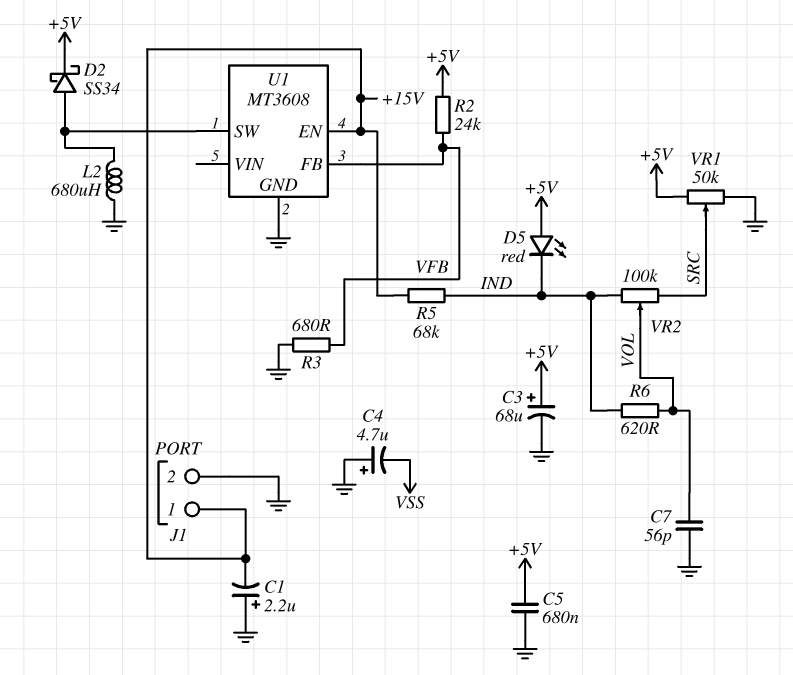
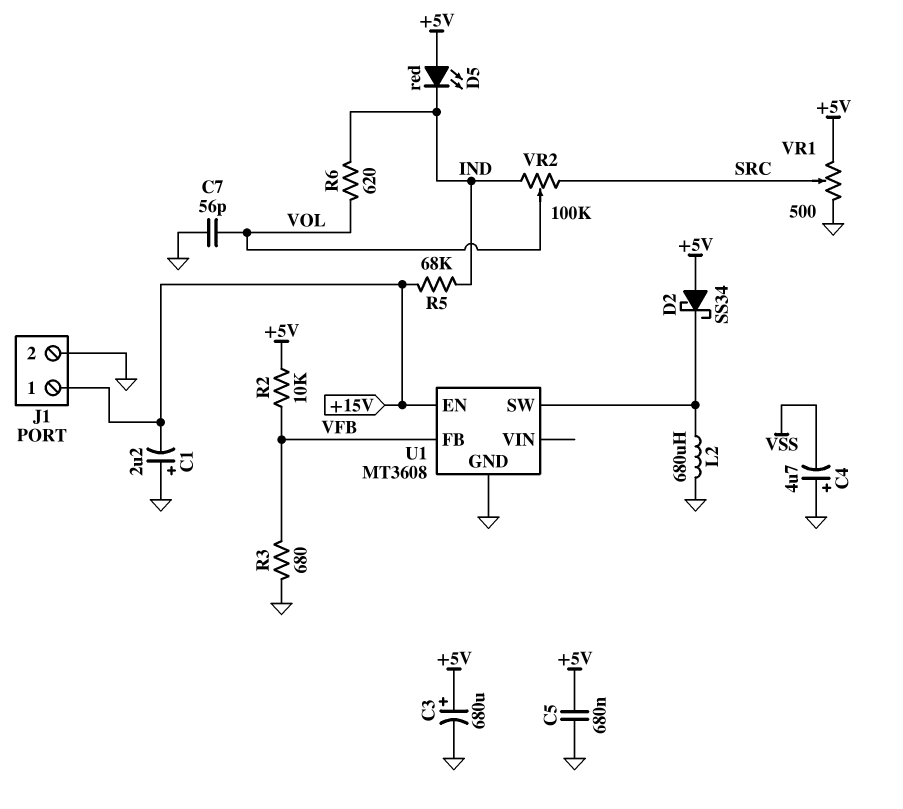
C3: 68uF (plus +5V, minus GND) -> 680uF (plus +5V, minus GND)
D2: schottky SS34 (A U1/SW, K +5V) -> schottky SS34 (A +5V, K U1/SW)
R2: 24k (+5V, VFB) -> 10k (+5V, VFB)
VR1: 50k (+5V, GND, wiper SRC) -> 500 (+5V, GND, wiper SRC)

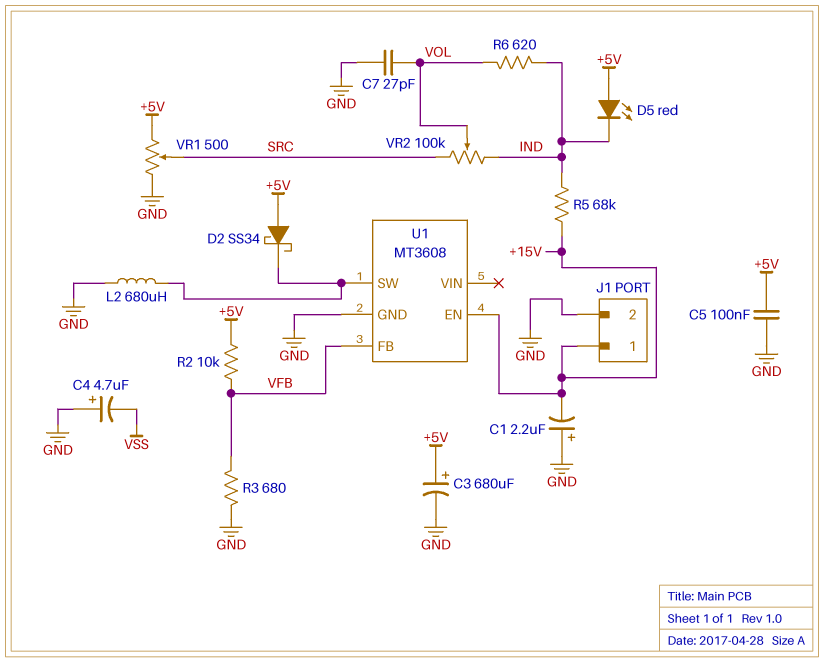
C5: 680nF (+5V, GND) -> 100nF (+5V, GND)
C7: 56pF (GND, VOL) -> 27pF (GND, VOL)

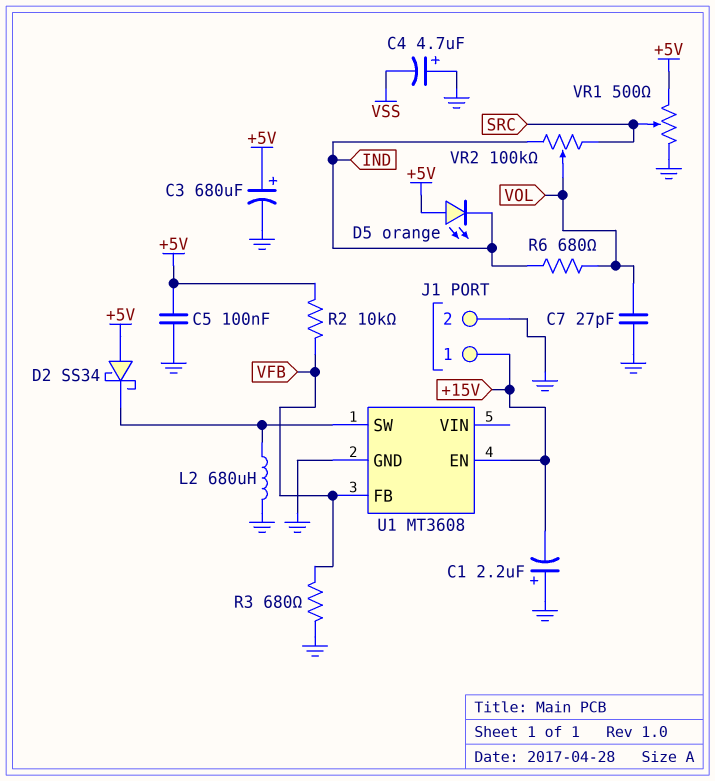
D5: LED red (A +5V, K IND) -> LED orange (A +5V, K IND)
R5: 68k (+15V, IND) -> none
R6: 620 (IND, VOL) -> 680 (IND, VOL)

